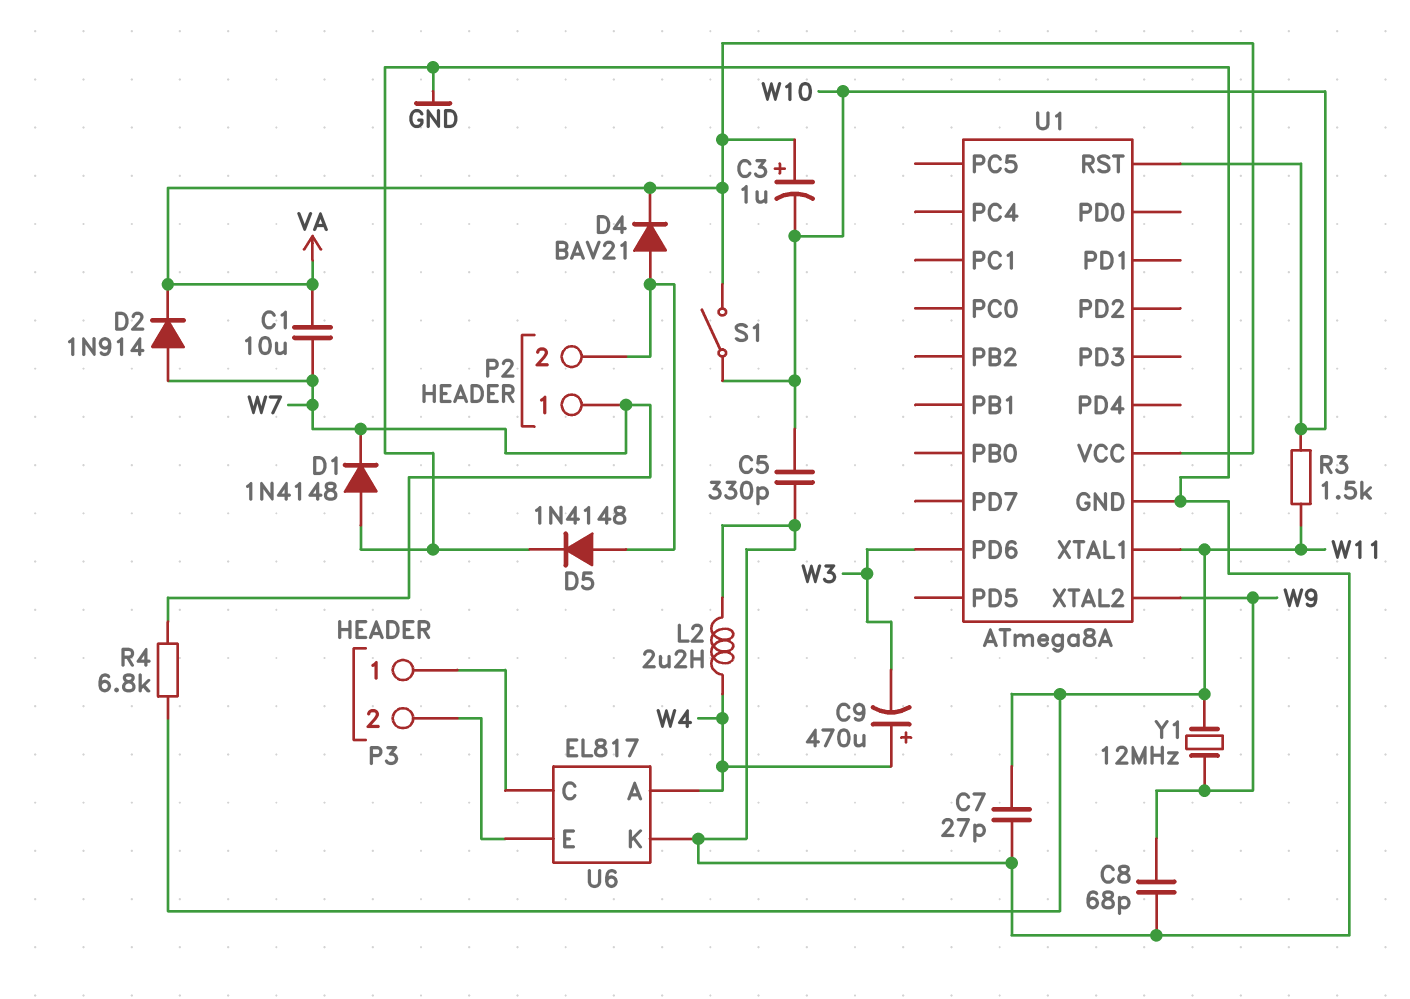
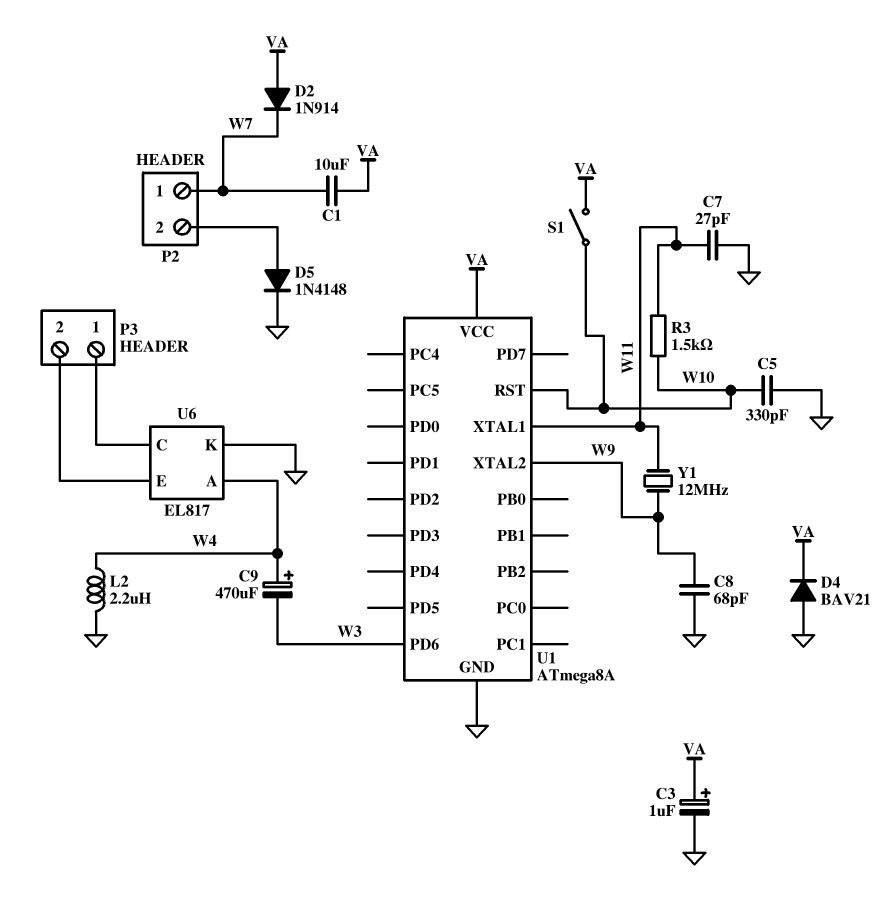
C3: 1uF (plus VA, minus W10) -> 1uF (plus VA, minus GND)
D1: diode 1N4148 (A GND, K W7) -> none
D2: diode 1N914 (A W7, K VA) -> diode 1N914 (A VA, K W7)
D4: diode BAV21 (A P2/2, K VA) -> diode BAV21 (A GND, K VA)
R4: 6.8k (W7, W11) -> none

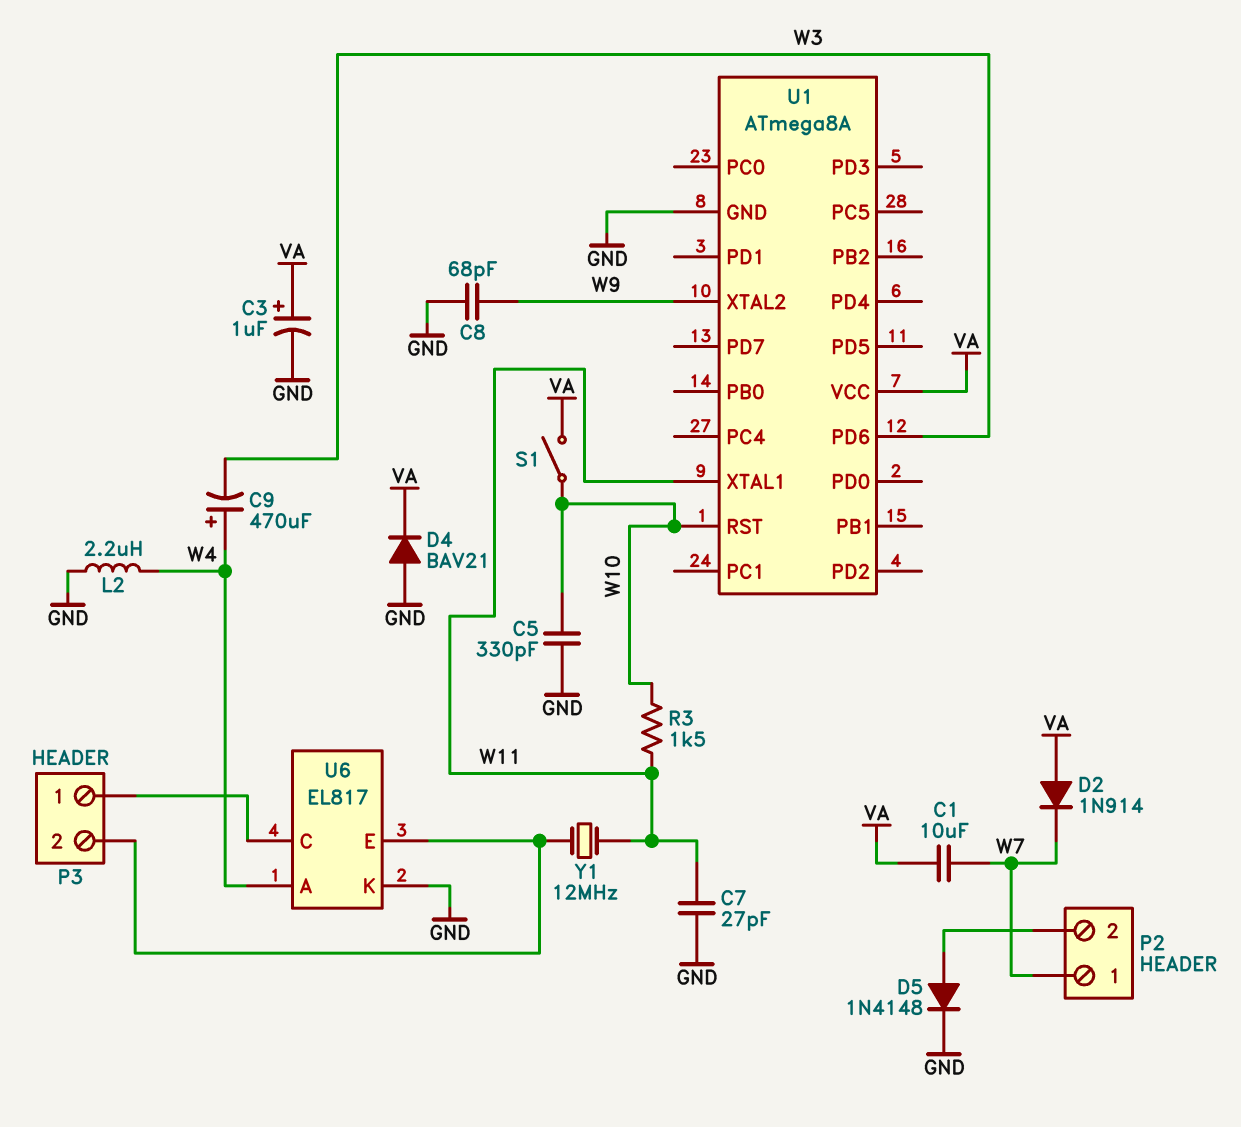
Y1: 12MHz (W9, W11) -> 12MHz (P3/2, W11)

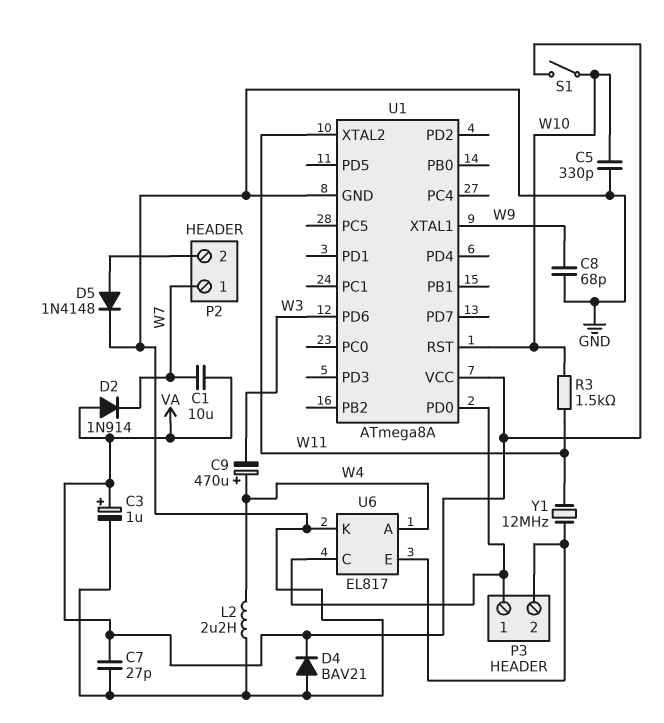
C7: 27pF (GND, W11) -> 27pF (GND, VA)
U1 pin PD0: none -> P3/1
U1 pin XTAL1: W11 -> W9
U1 pin XTAL2: W9 -> W11

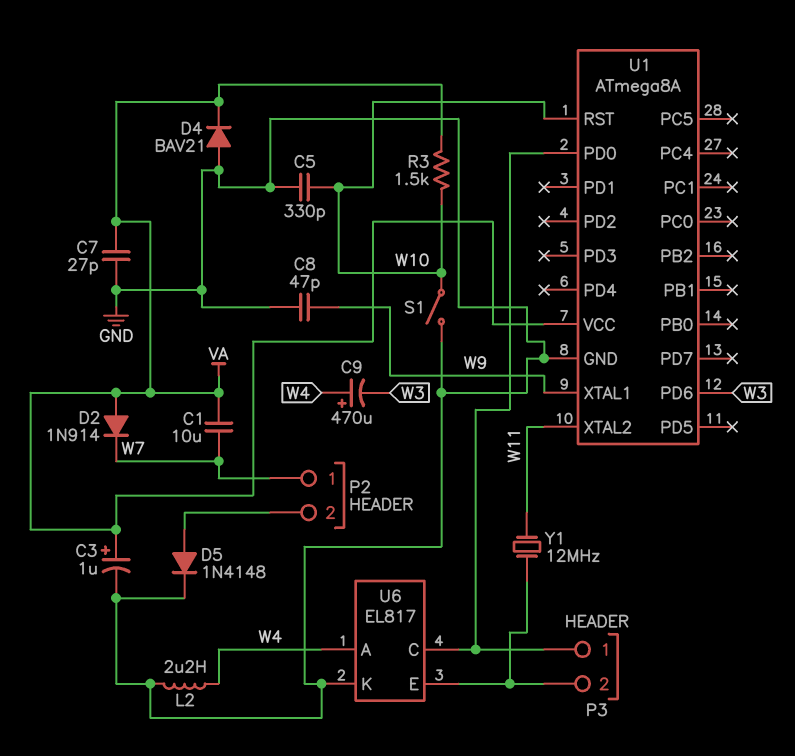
C8: 68pF (GND, W9) -> 47pF (GND, W9)
R3: 1.5k (W10, W11) -> 1.5k (VA, W10)
S1: switch (VA, W10) -> switch (GND, W10)

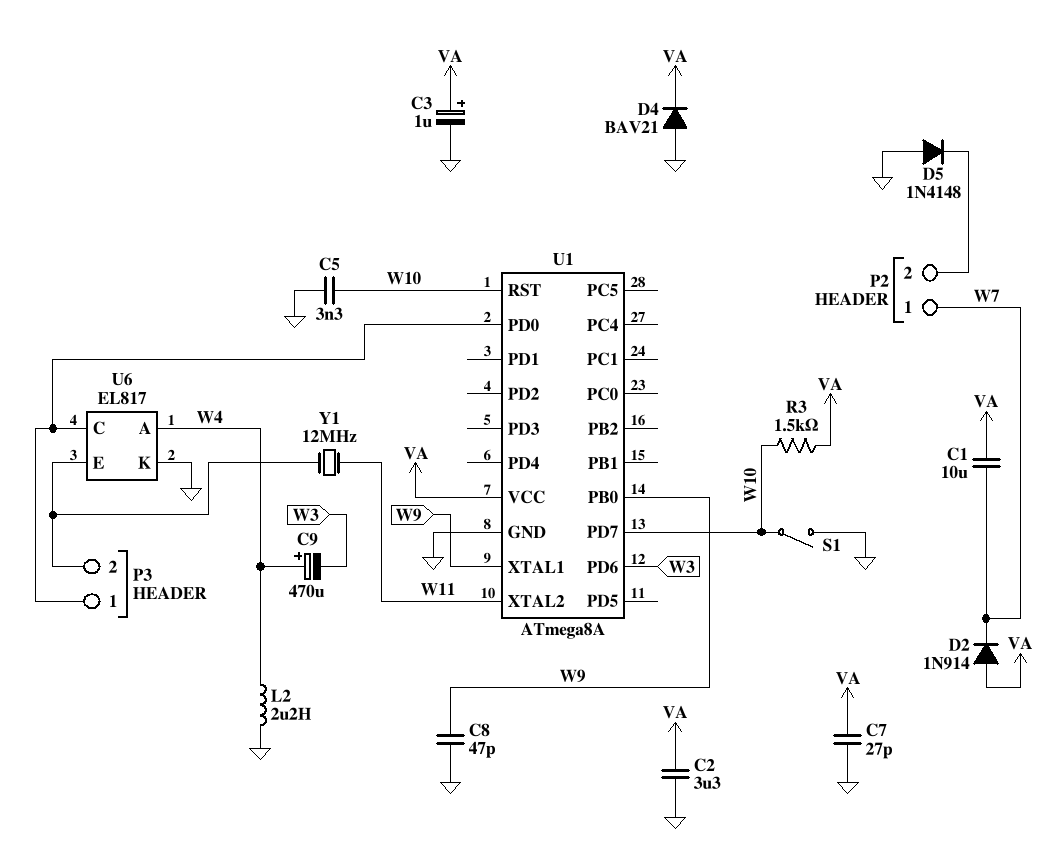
C2: none -> 3.3uF (GND, VA)
C5: 330pF (GND, W10) -> 3.3nF (GND, W10)
D5: diode 1N4148 (A P2/2, K GND) -> diode 1N4148 (A GND, K P2/2)
U1 pin PB0: none -> W9
U1 pin PD7: none -> W10

